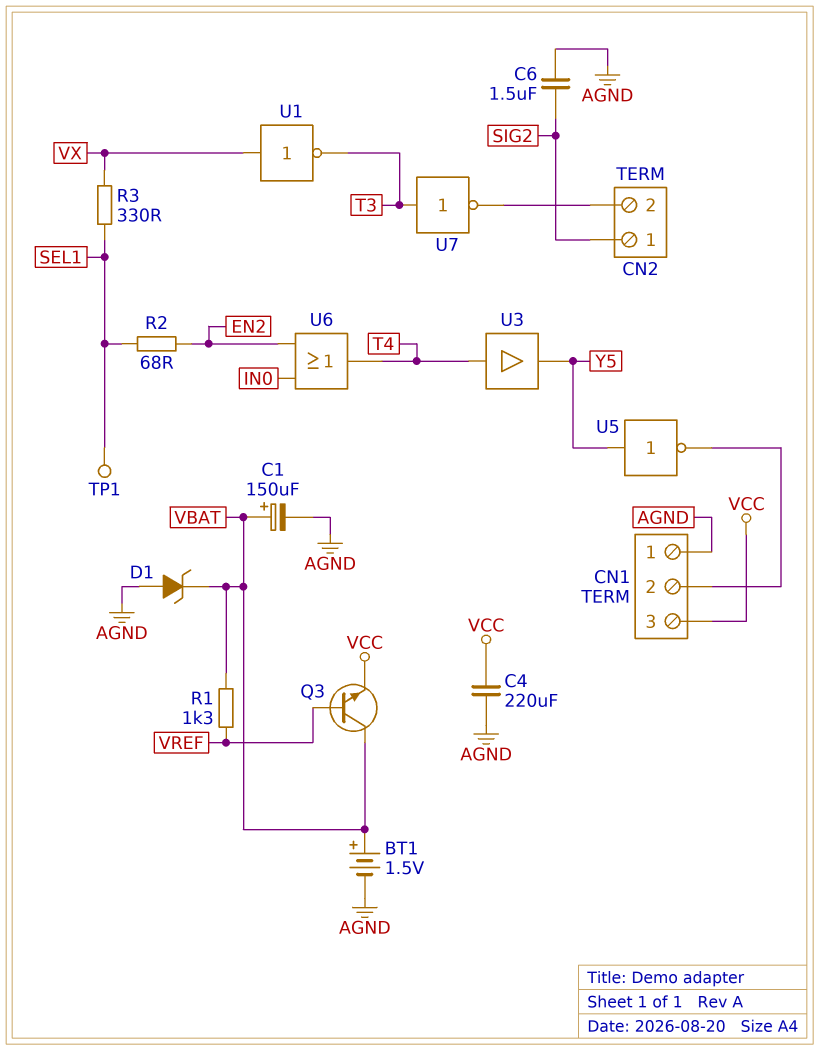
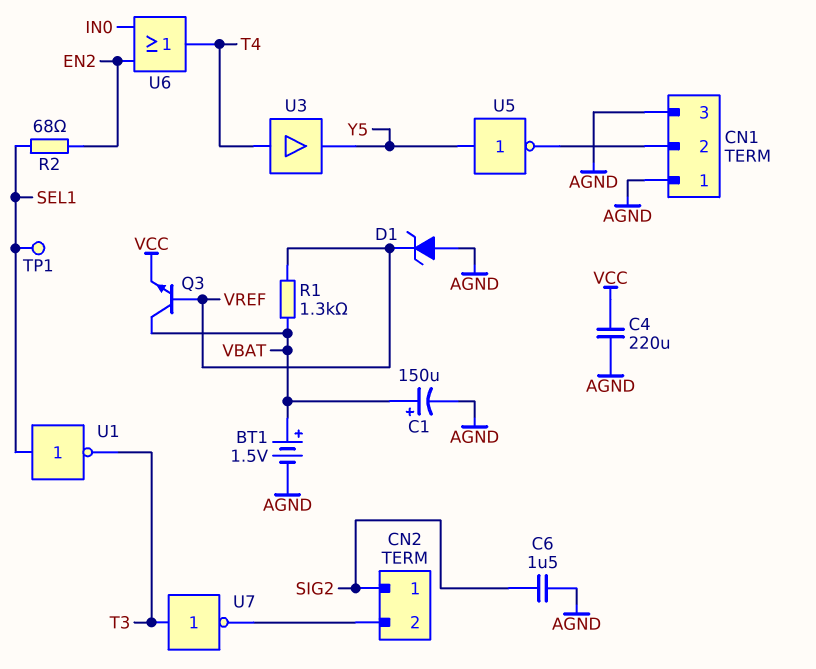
CN1 pin 3: VCC -> AGND
D1: zener (A AGND, K VBAT) -> zener (A AGND, K VREF)
R3: 330 (SEL1, VX) -> none
U1: NOT (in VX, out T3) -> NOT (in SEL1, out T3)

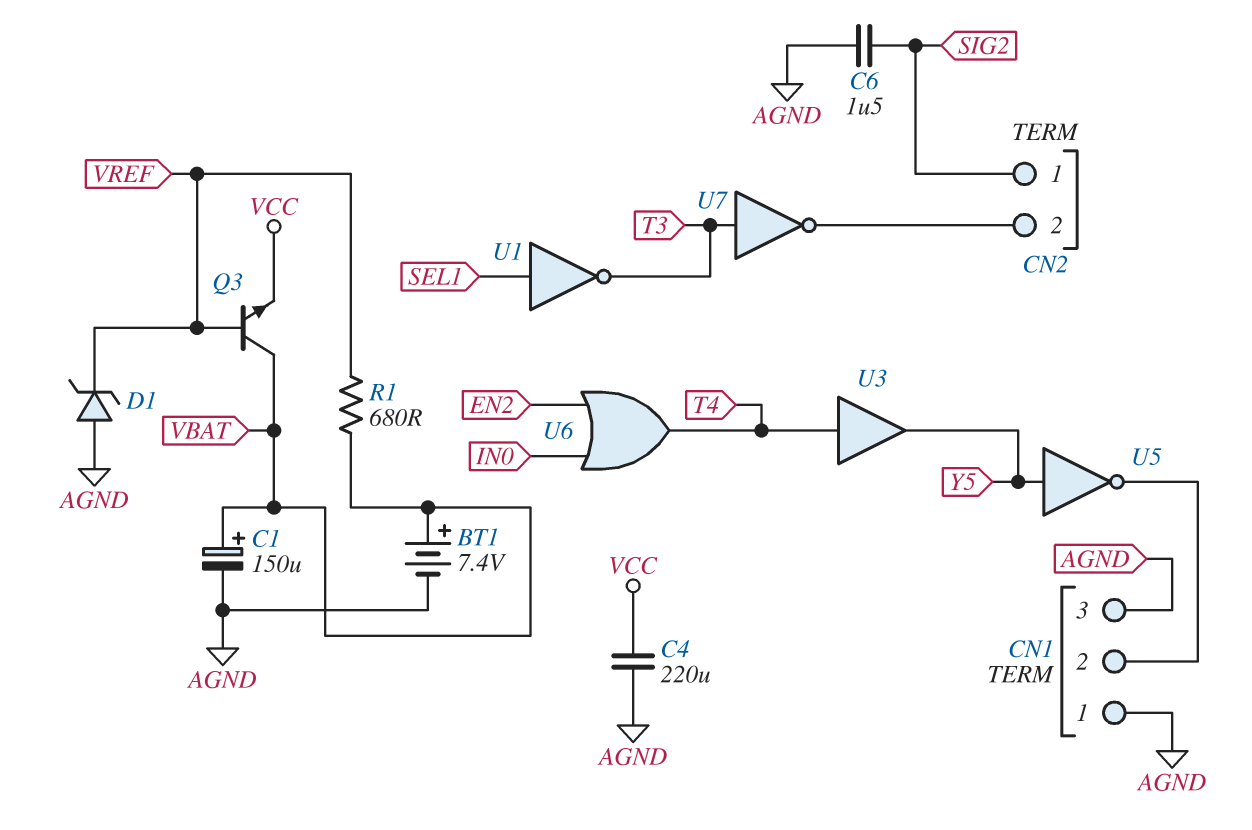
BT1: 1.5V (plus VBAT, minus AGND) -> 7.4V (plus VBAT, minus AGND)
R1: 1.3k (VBAT, VREF) -> 680 (VBAT, VREF)
R2: 68 (EN2, SEL1) -> none
TP1: test point (SEL1) -> none

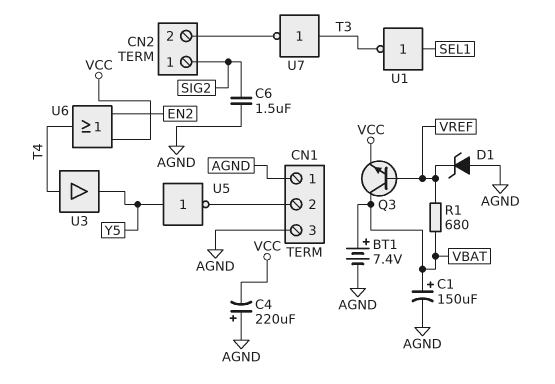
C4: 220uF (AGND, VCC) -> 220uF (plus AGND, minus VCC)
U6: OR (in EN2, in IN0, out T4) -> OR (in EN2, in VCC, out T4)

